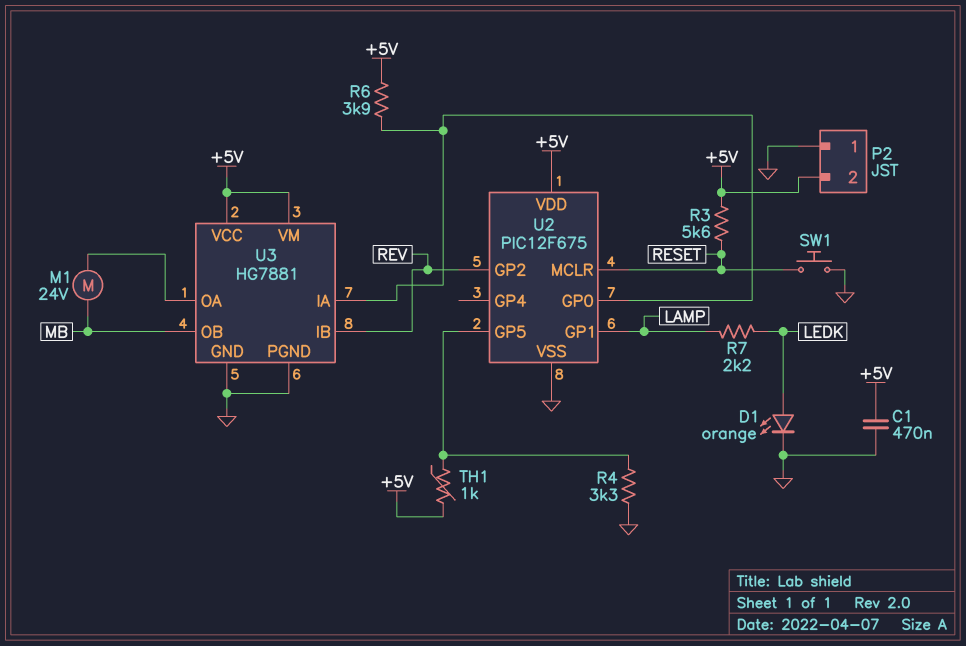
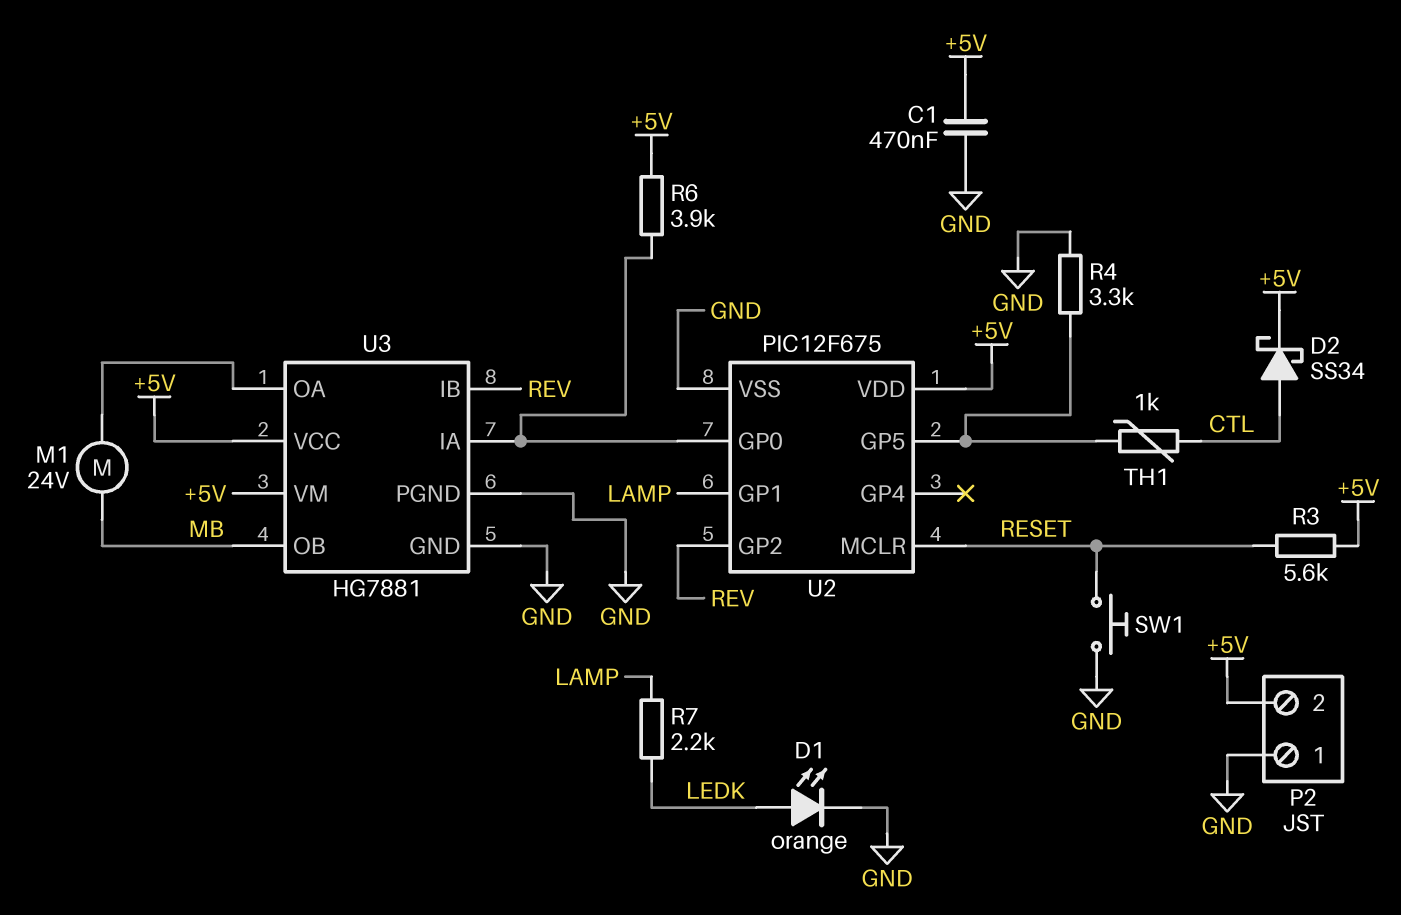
D2: none -> schottky SS34 (A CTL, K +5V)
TH1: 1k (+5V, U2/GP5) -> 1k (CTL, U2/GP5)

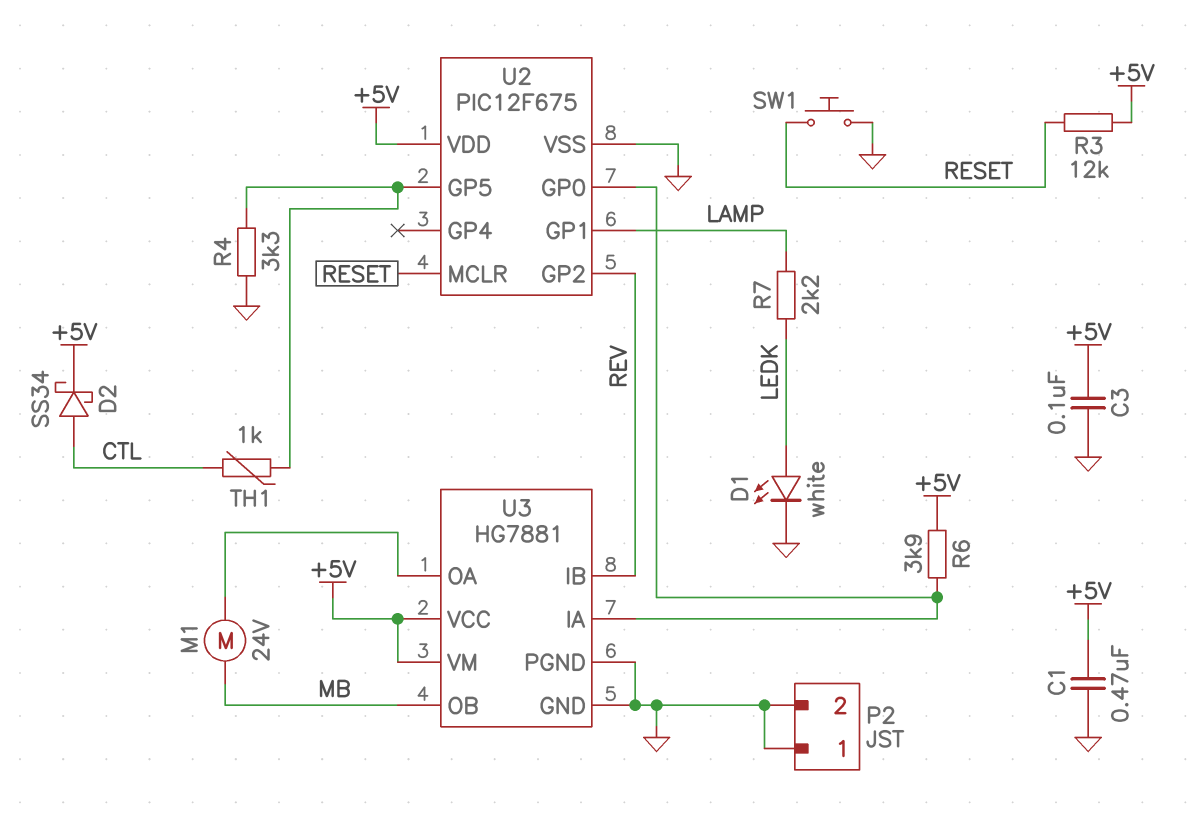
C3: none -> 100nF (+5V, GND)
D1: LED orange (A LEDK, K GND) -> LED white (A LEDK, K GND)
P2 pin 2: +5V -> GND
R3: 5.6k (+5V, RESET) -> 12k (+5V, RESET)

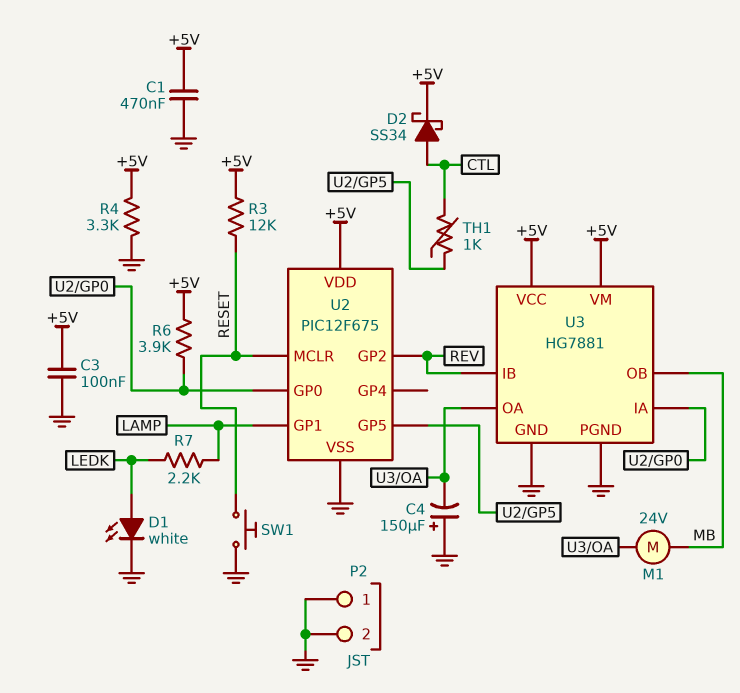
C4: none -> 150uF (plus GND, minus U3/OA)
R4: 3.3k (GND, U2/GP5) -> 3.3k (+5V, GND)

